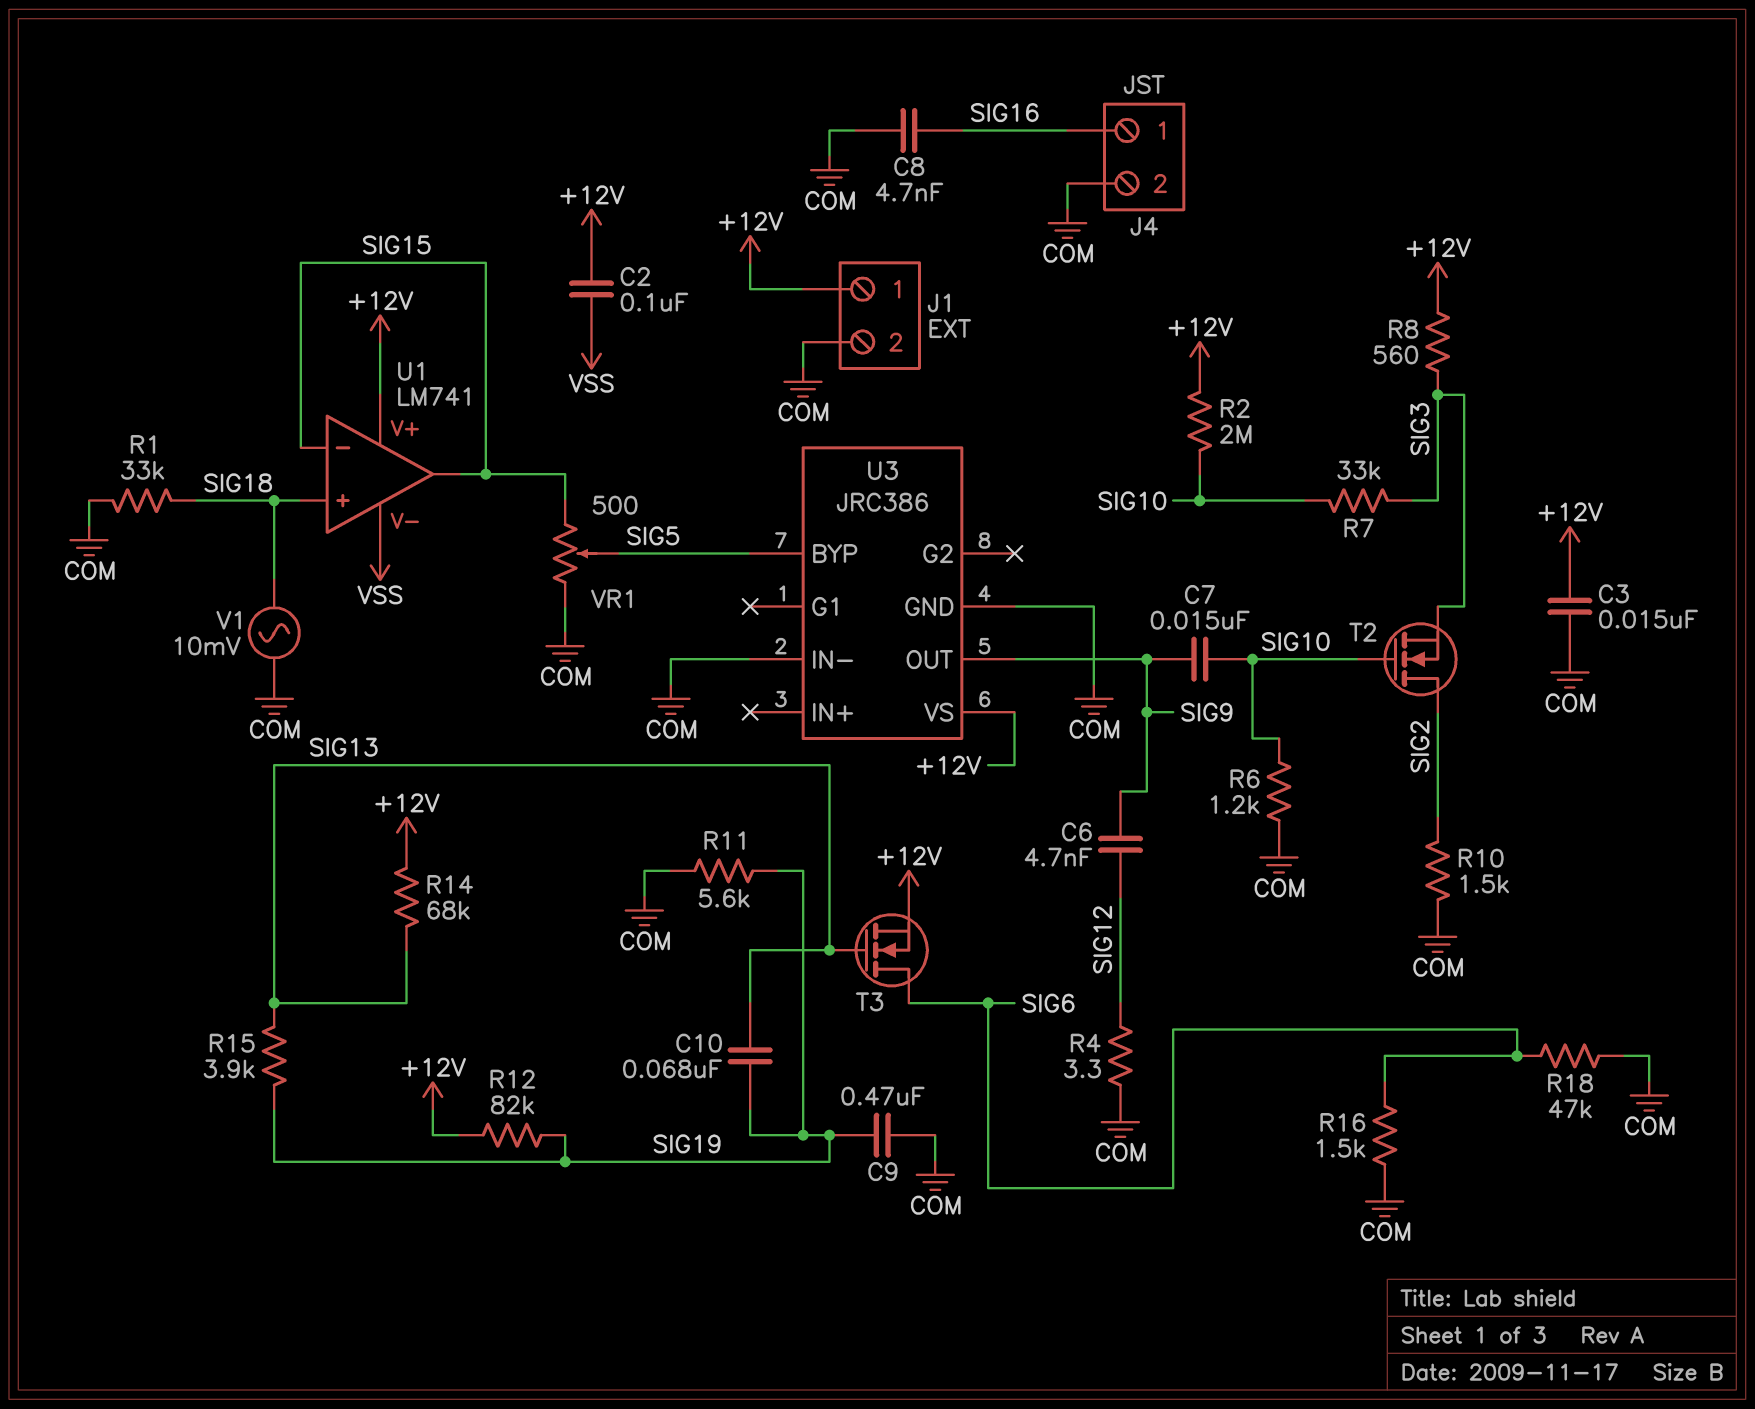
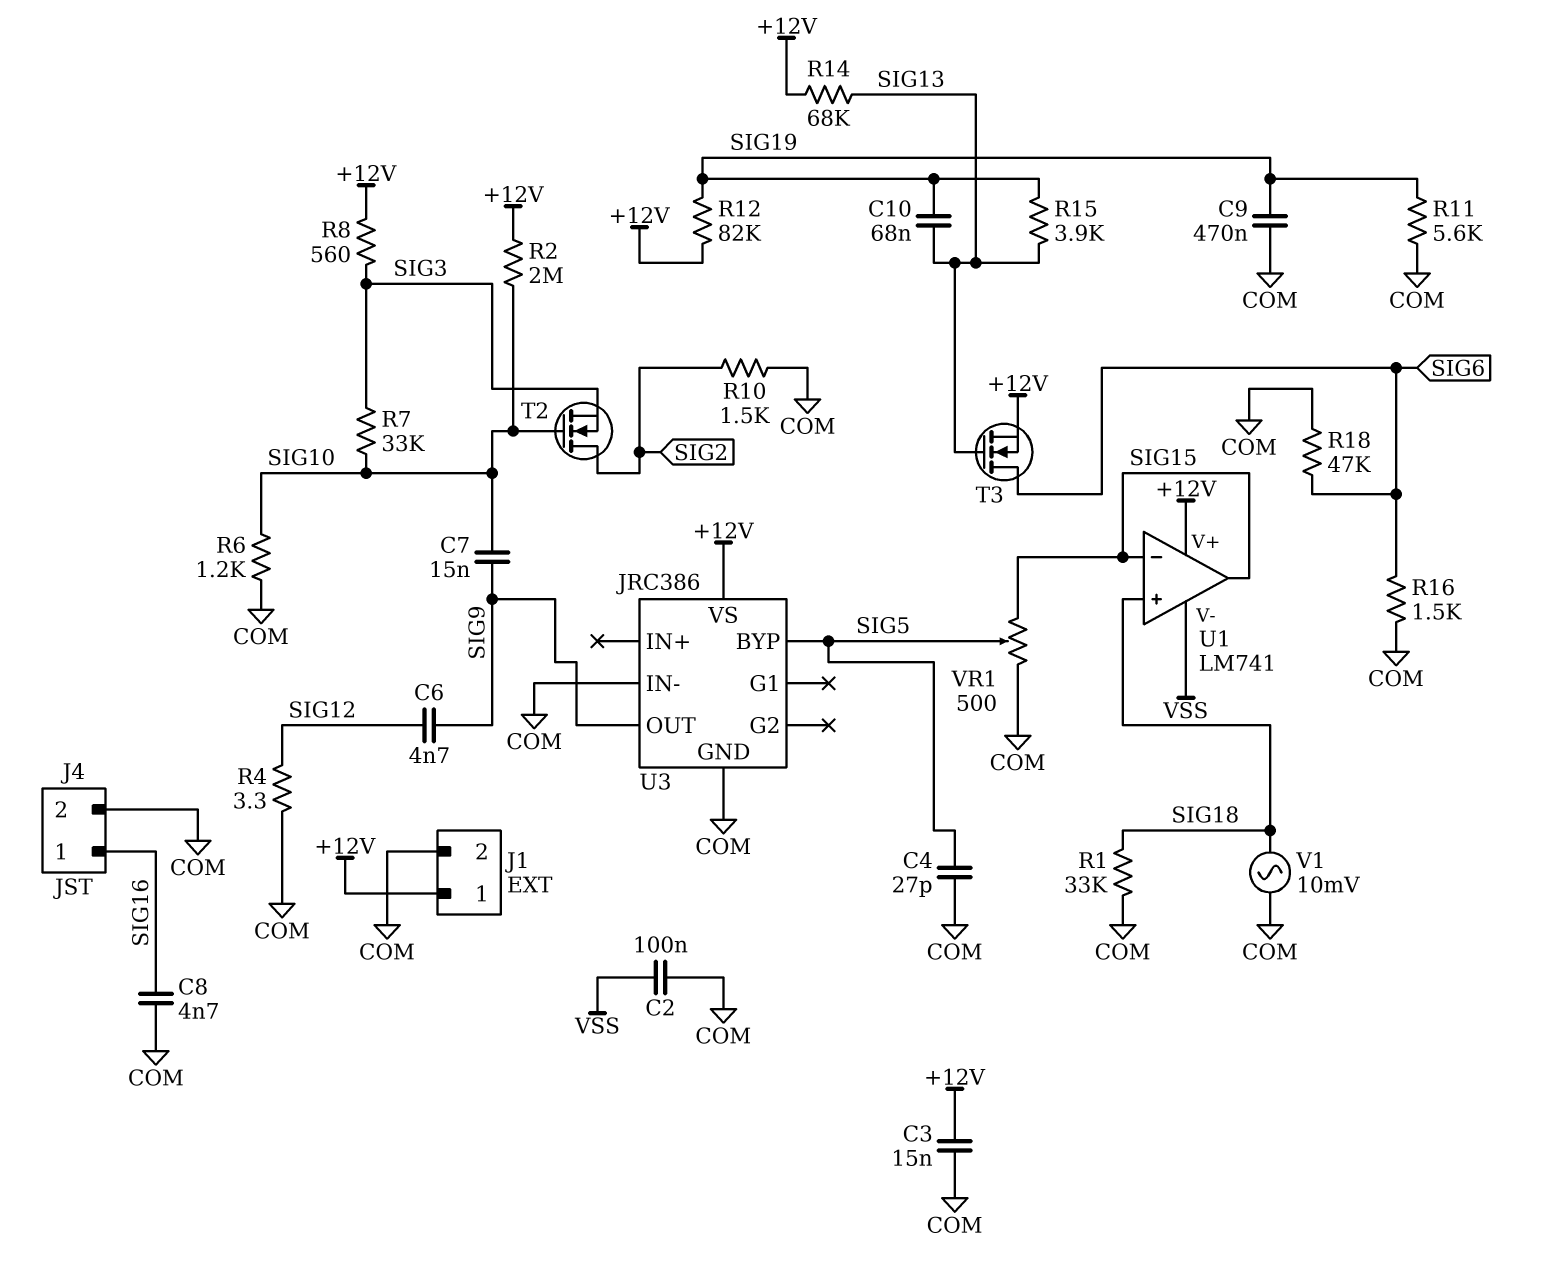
C2: 100nF (+12V, VSS) -> 100nF (COM, VSS)
C4: none -> 27pF (COM, SIG5)

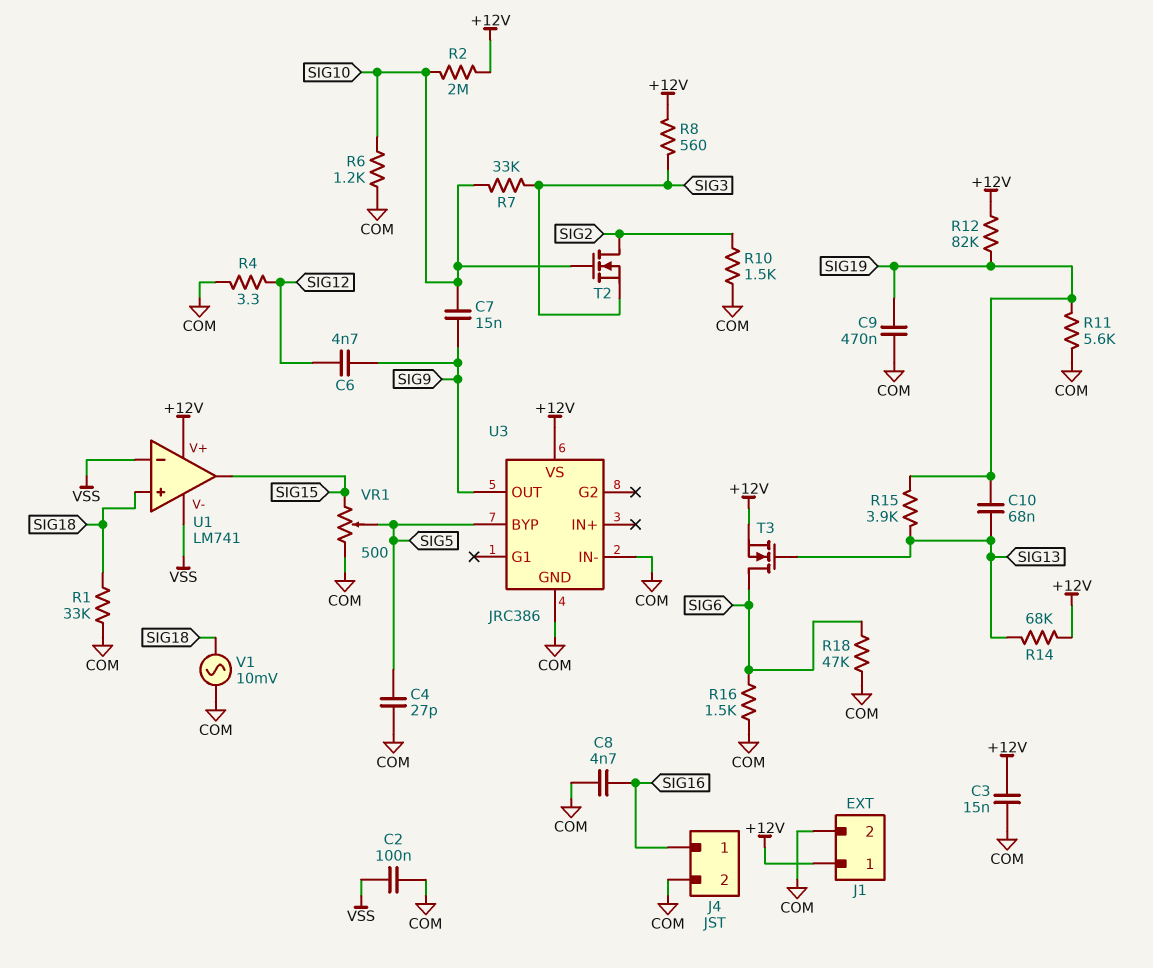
U1 pin in-: SIG15 -> VSS

